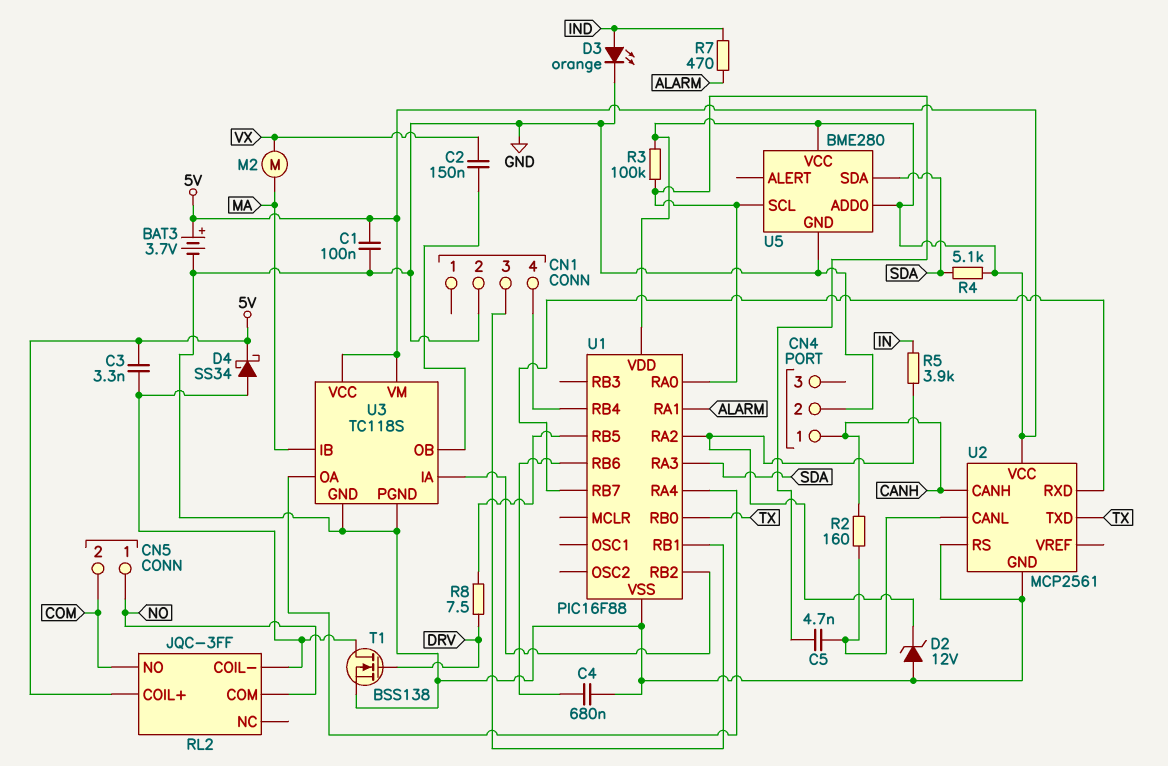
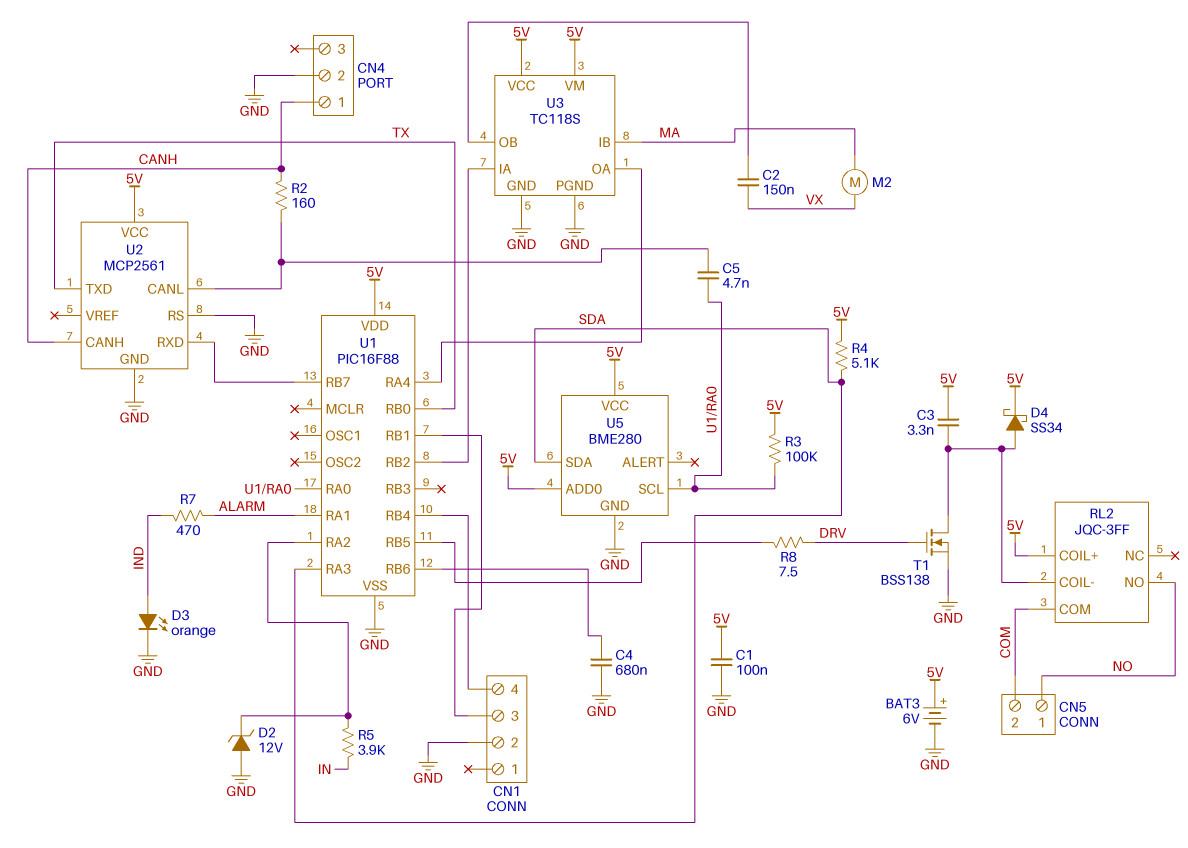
BAT3: 3.7V (plus 5V, minus GND) -> 6V (plus 5V, minus GND)
RL2 pin COM: NO -> COM
RL2 pin NO: COM -> NO

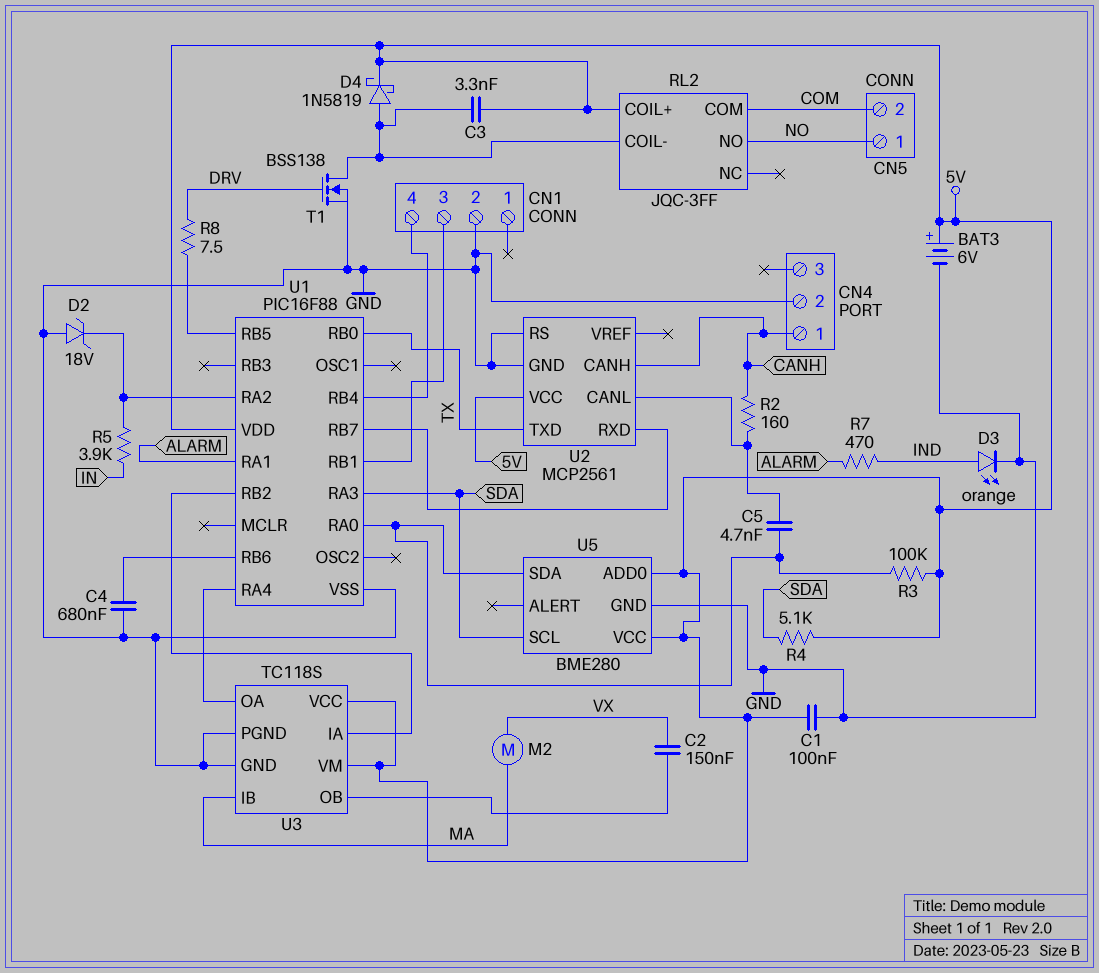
D2: zener 12V (A GND, K U1/RA2) -> zener 18V (A GND, K U1/RA2)
D4: schottky SS34 (A RL2/COIL-, K 5V) -> schottky 1N5819 (A RL2/COIL-, K 5V)
U5 pin SCL: U1/RA0 -> SDA
U5 pin SDA: SDA -> U1/RA0

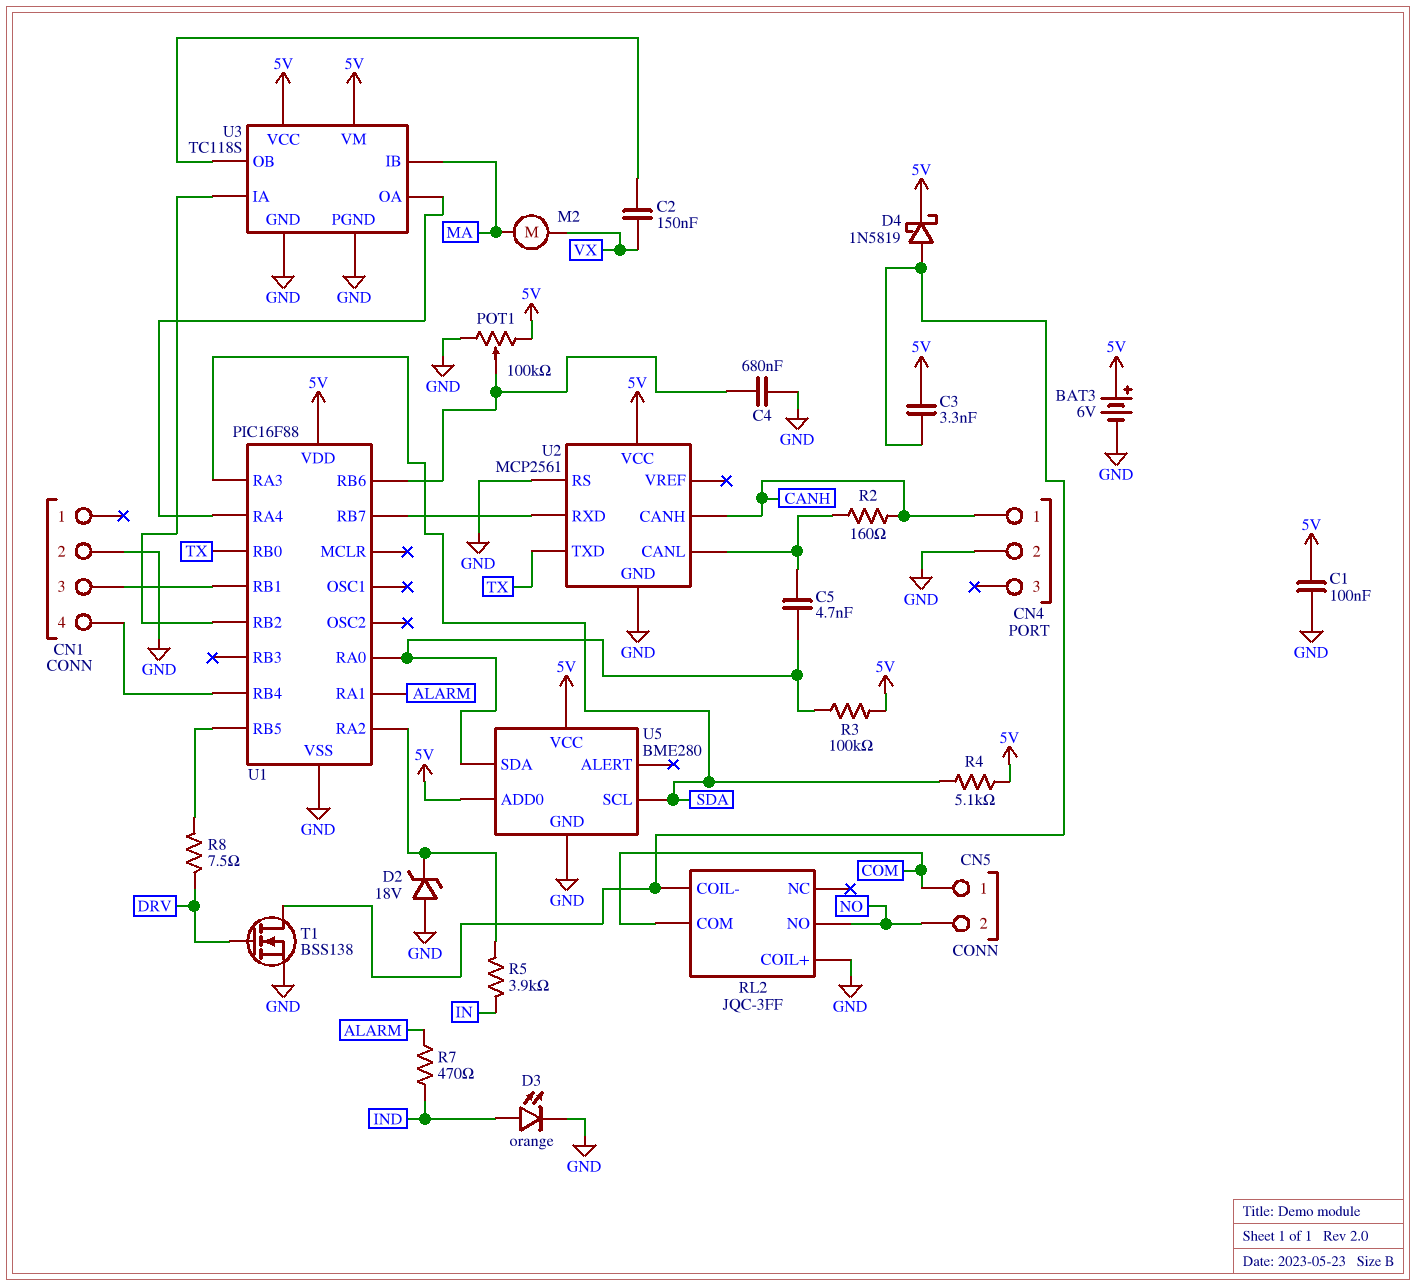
CN5 pin 1: NO -> COM
CN5 pin 2: COM -> NO
POT1: none -> 100k (5V, GND, wiper U1/RB6)
RL2 pin COIL+: 5V -> GND

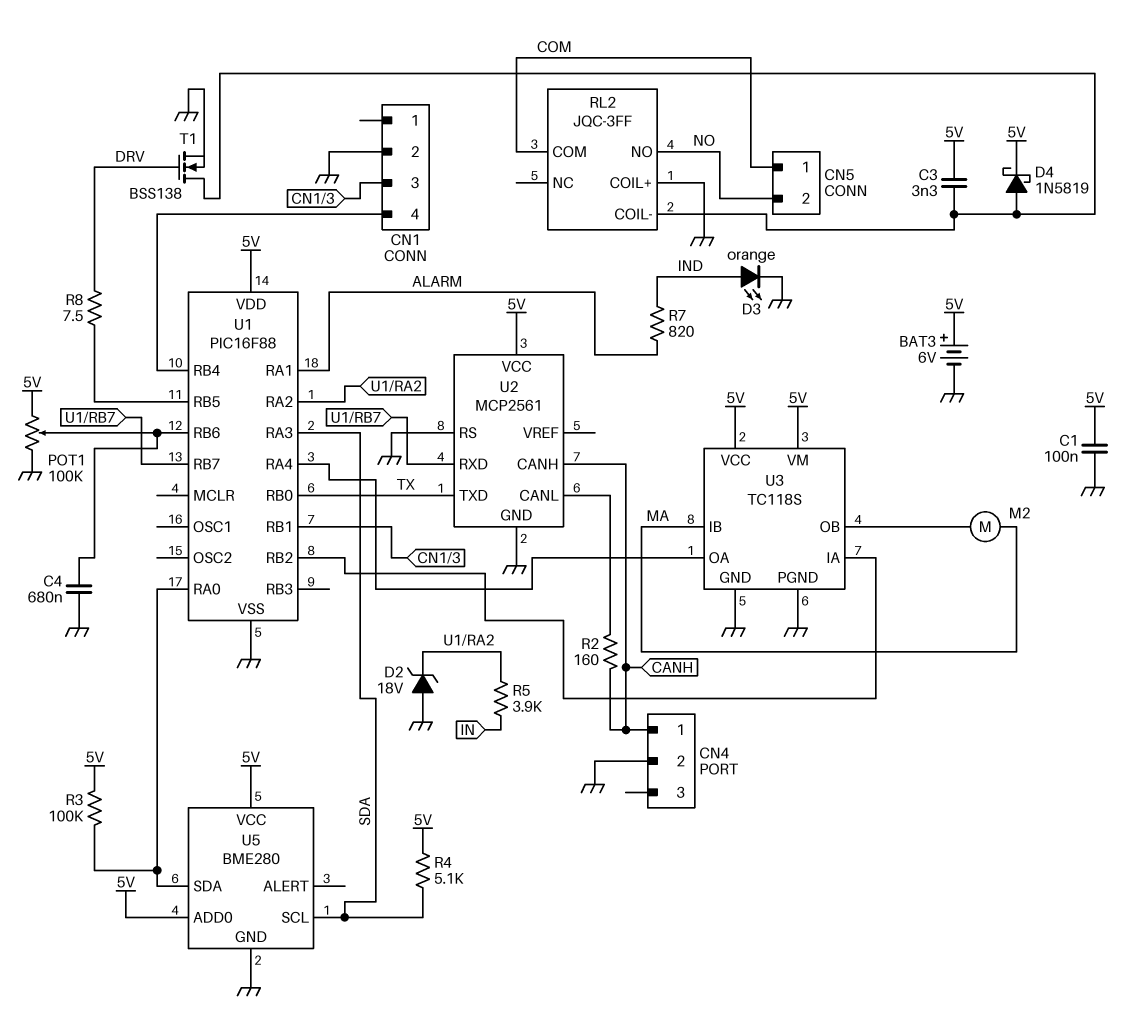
C2: 150nF (U3/OB, VX) -> none
C5: 4.7nF (U1/RA0, U2/CANL) -> none
M2: motor (MA, VX) -> motor (MA, U3/OB)
R7: 470 (ALARM, IND) -> 820 (ALARM, IND)

